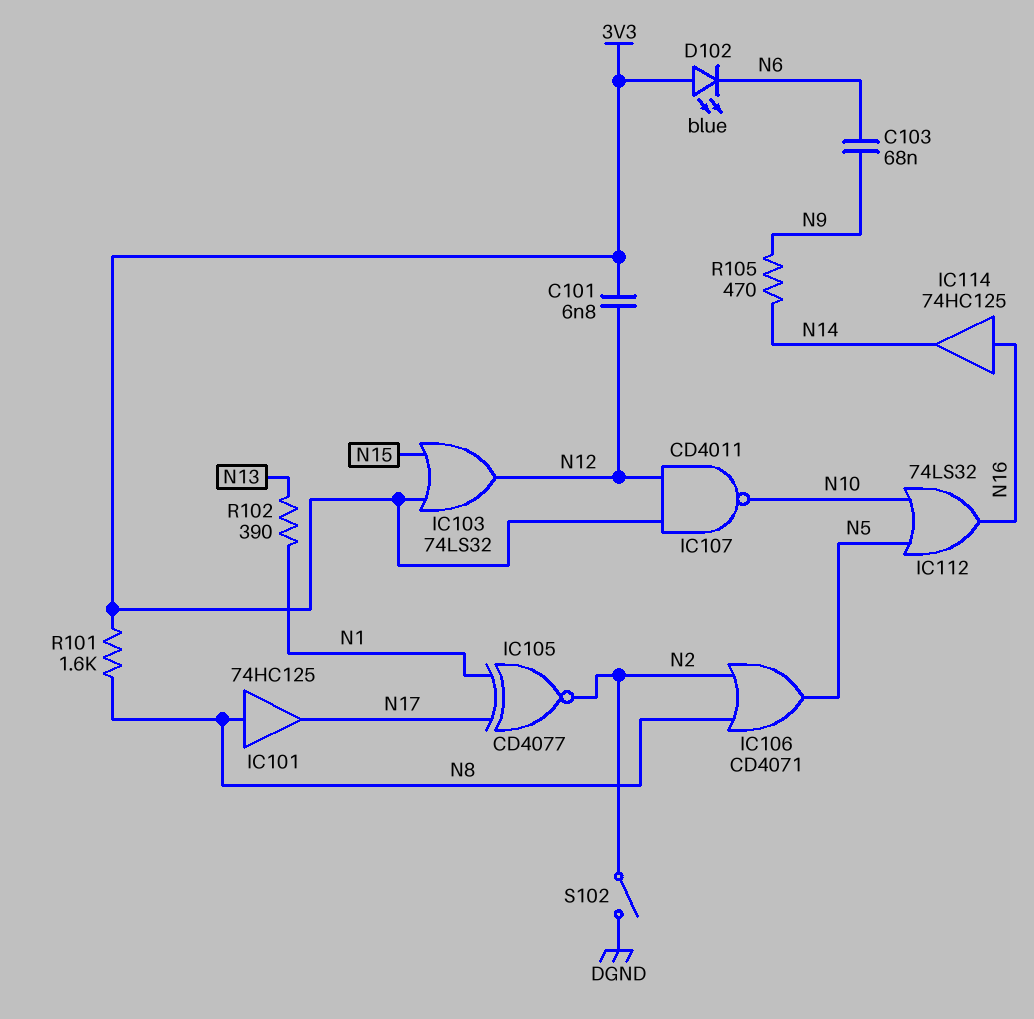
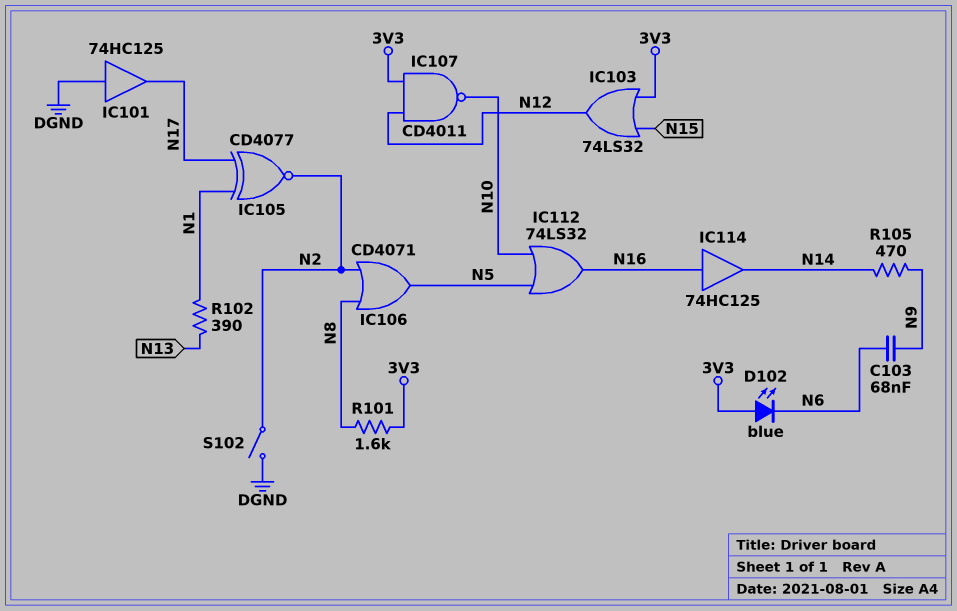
C101: 6.8nF (3V3, N12) -> none
IC101: buffer 74HC125 (in N8, out N17) -> buffer 74HC125 (in DGND, out N17)

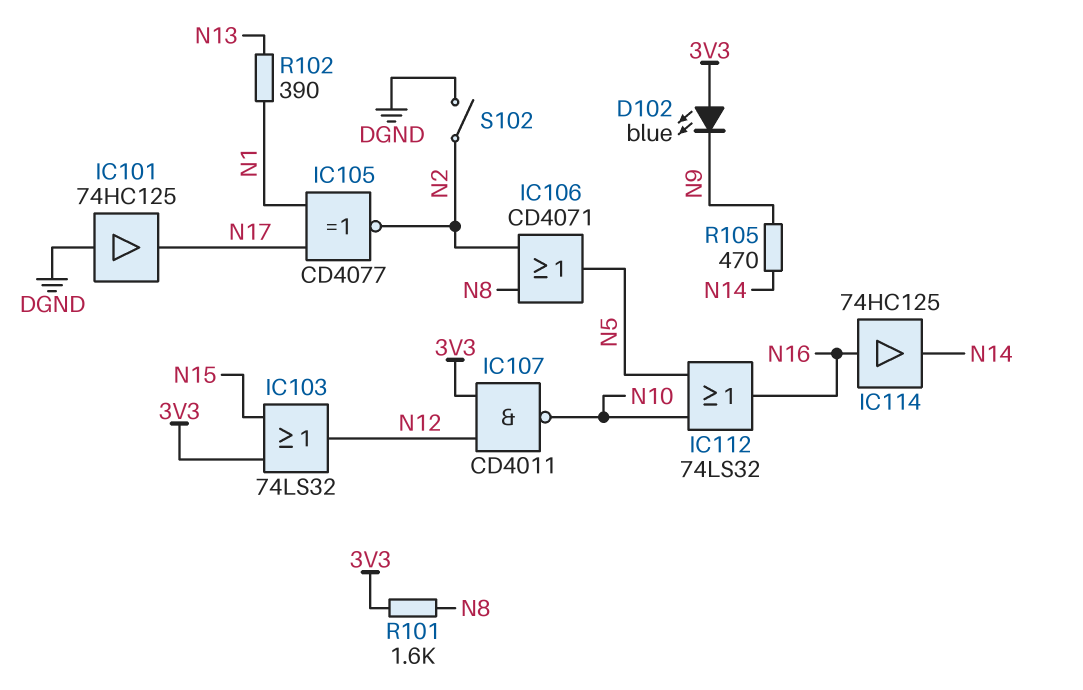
C103: 68nF (N6, N9) -> none
D102: LED blue (A 3V3, K N6) -> LED blue (A 3V3, K N9)

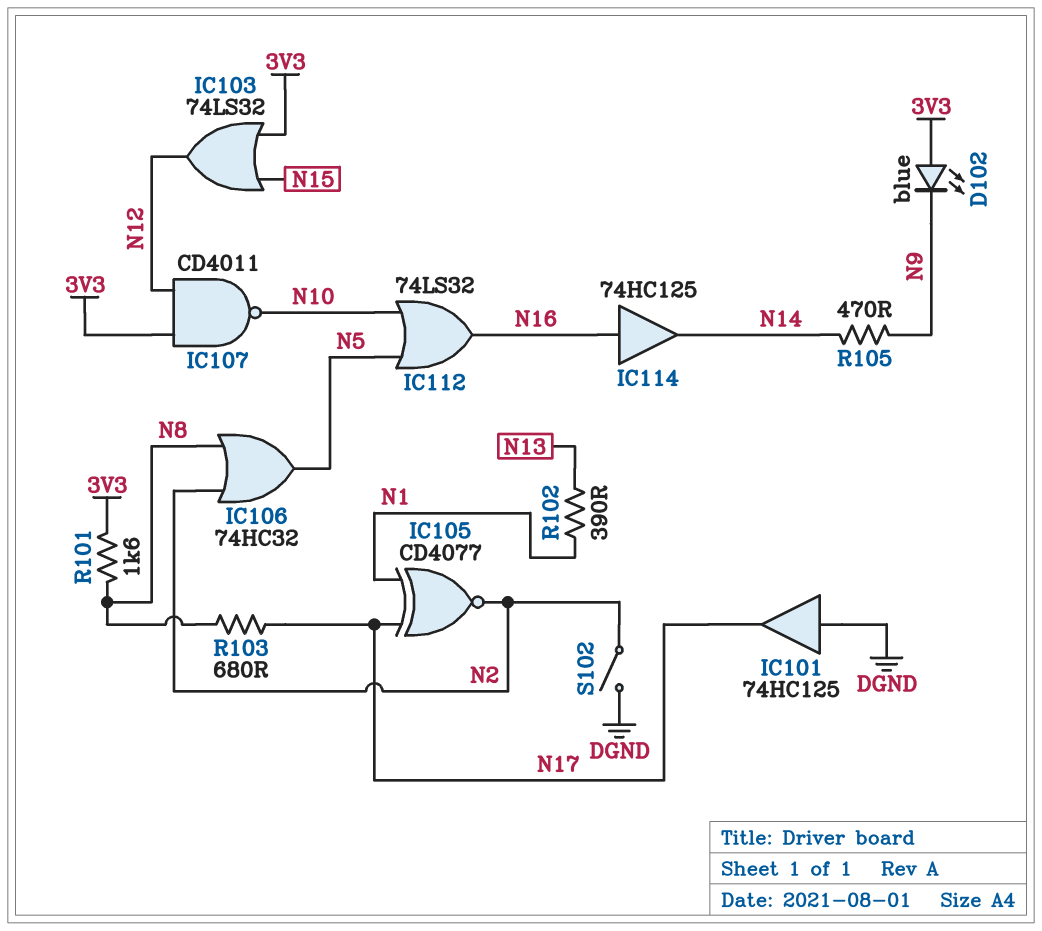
IC106: OR CD4071 (in N2, in N8, out N5) -> OR 74HC32 (in N2, in N8, out N5)
R103: none -> 680 (N8, N17)

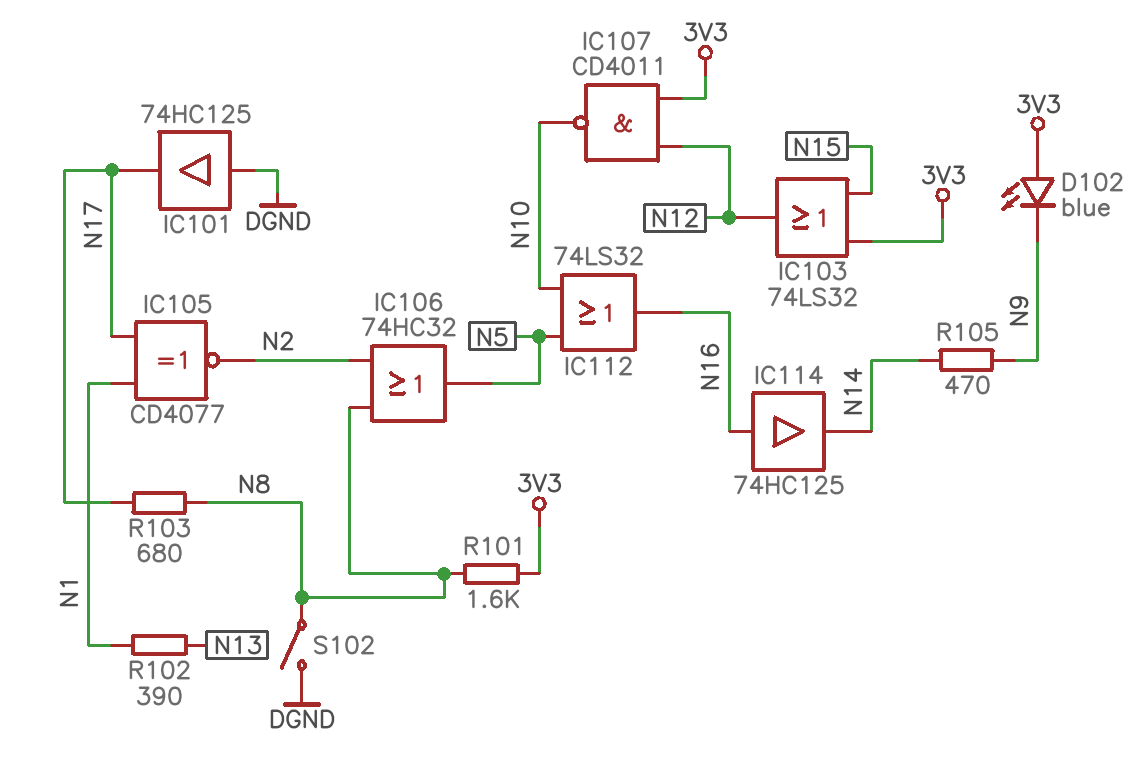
S102: switch (DGND, N2) -> switch (DGND, N8)

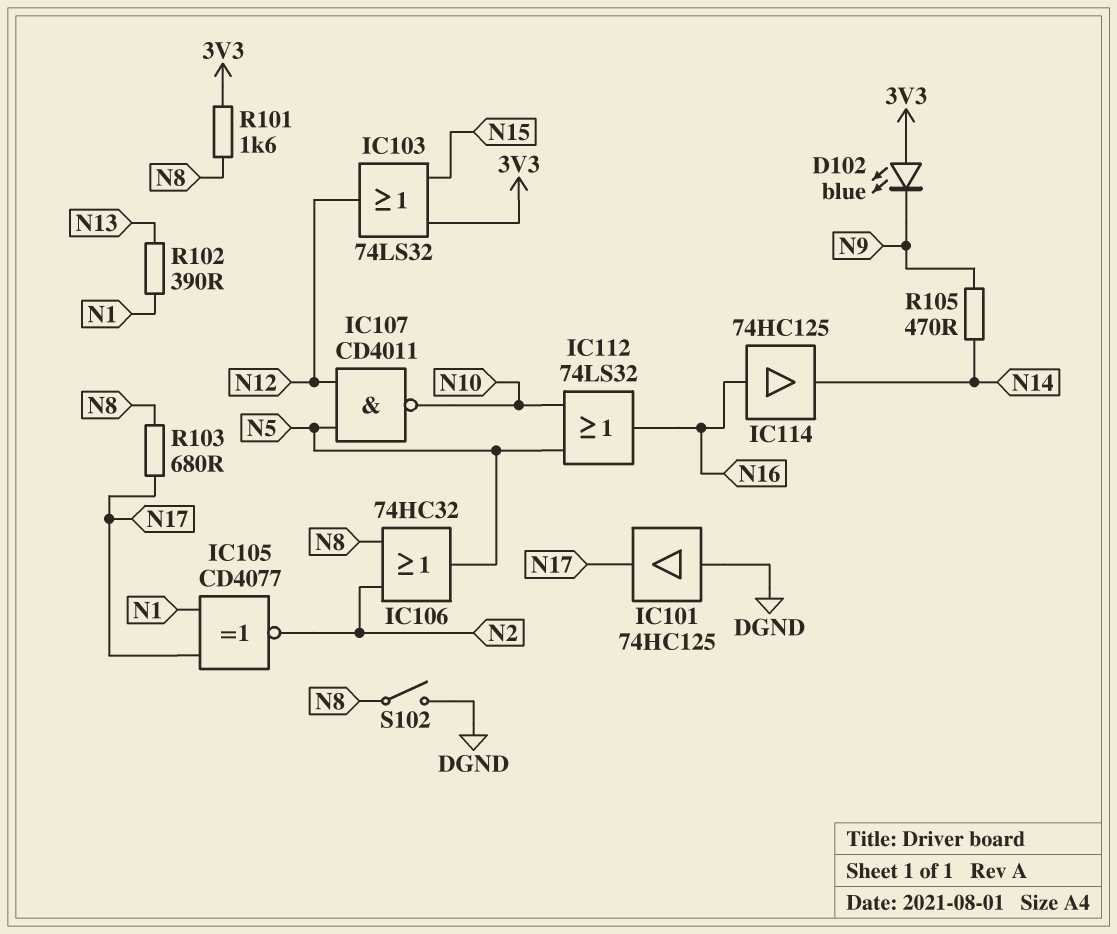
IC107: NAND CD4011 (in 3V3, in N12, out N10) -> NAND CD4011 (in N5, in N12, out N10)

